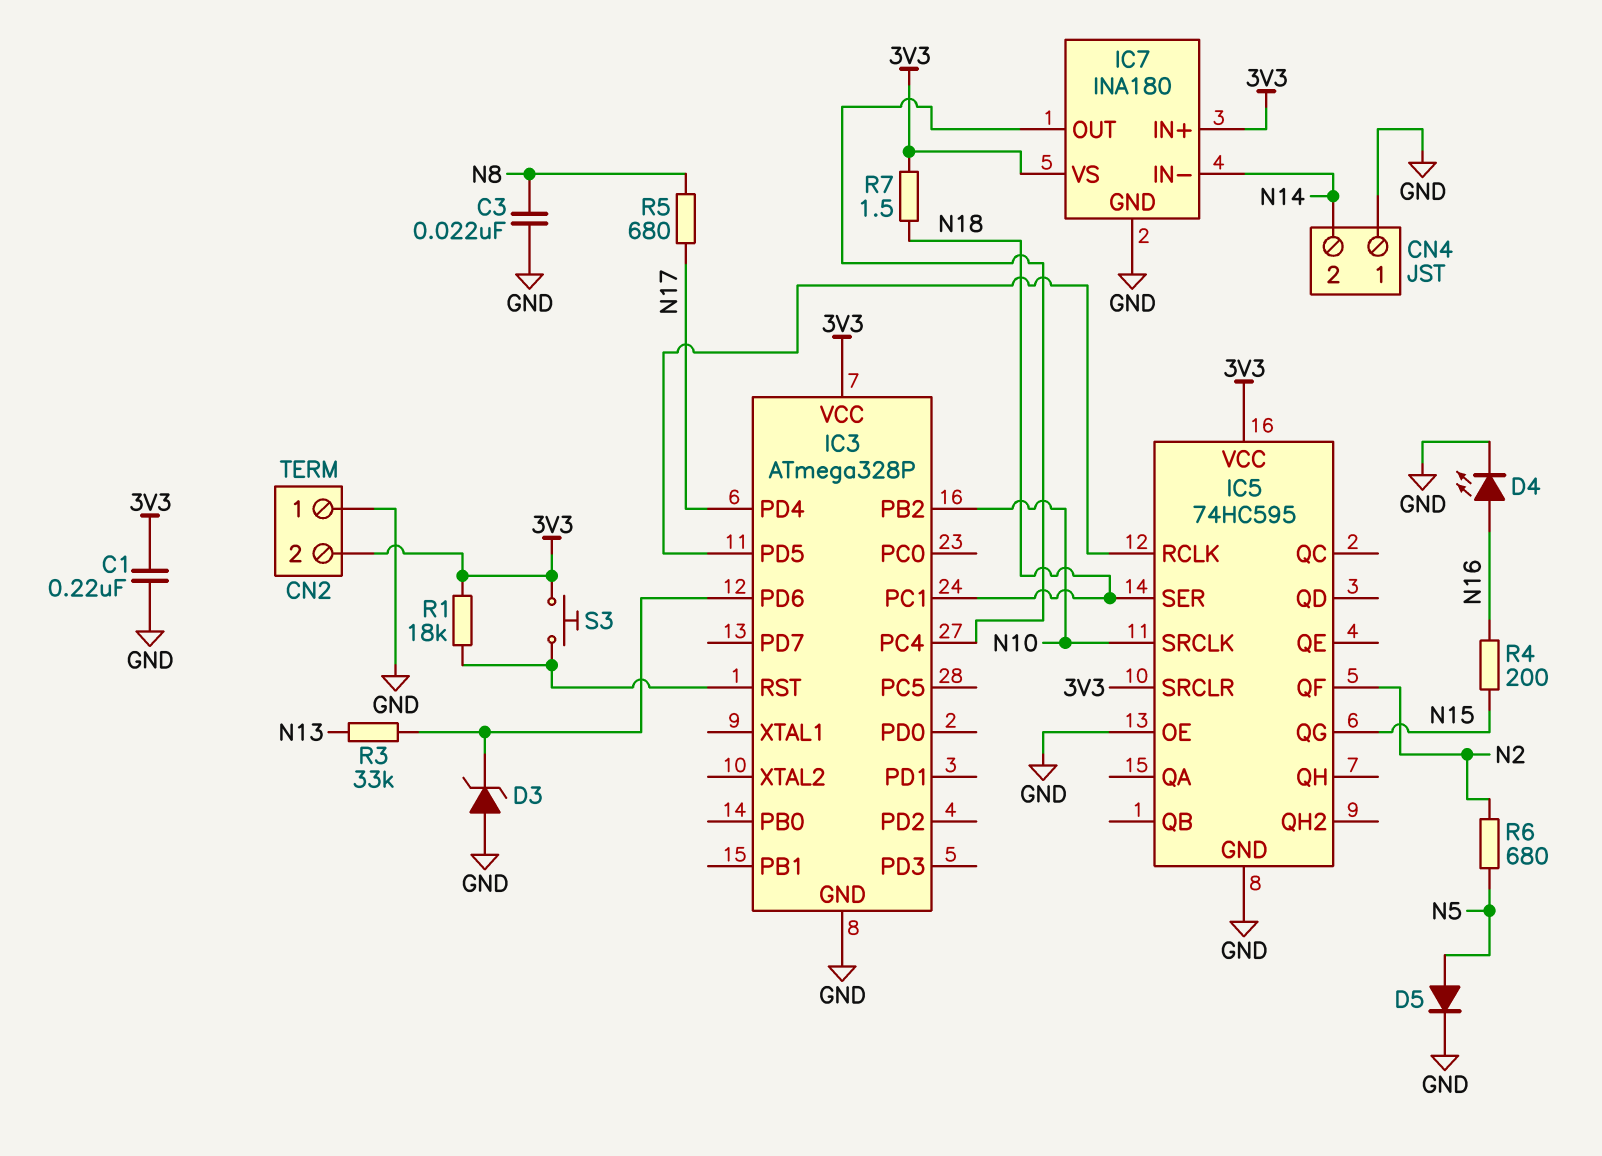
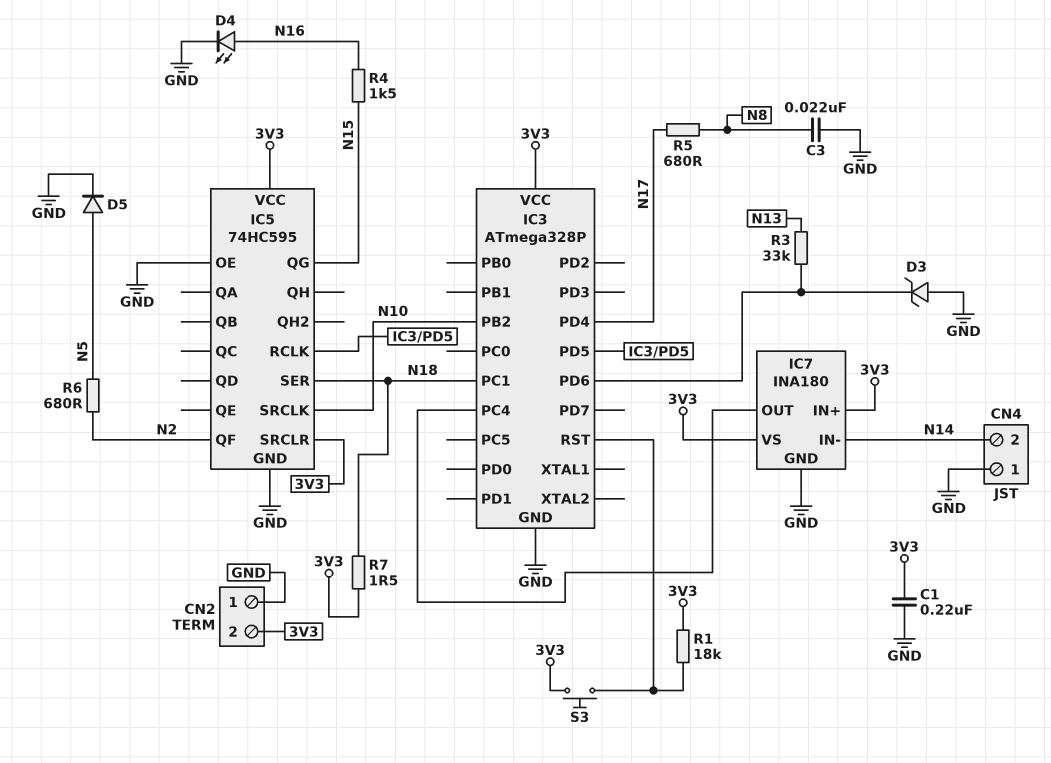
R4: 200 (N15, N16) -> 1.5k (N15, N16)

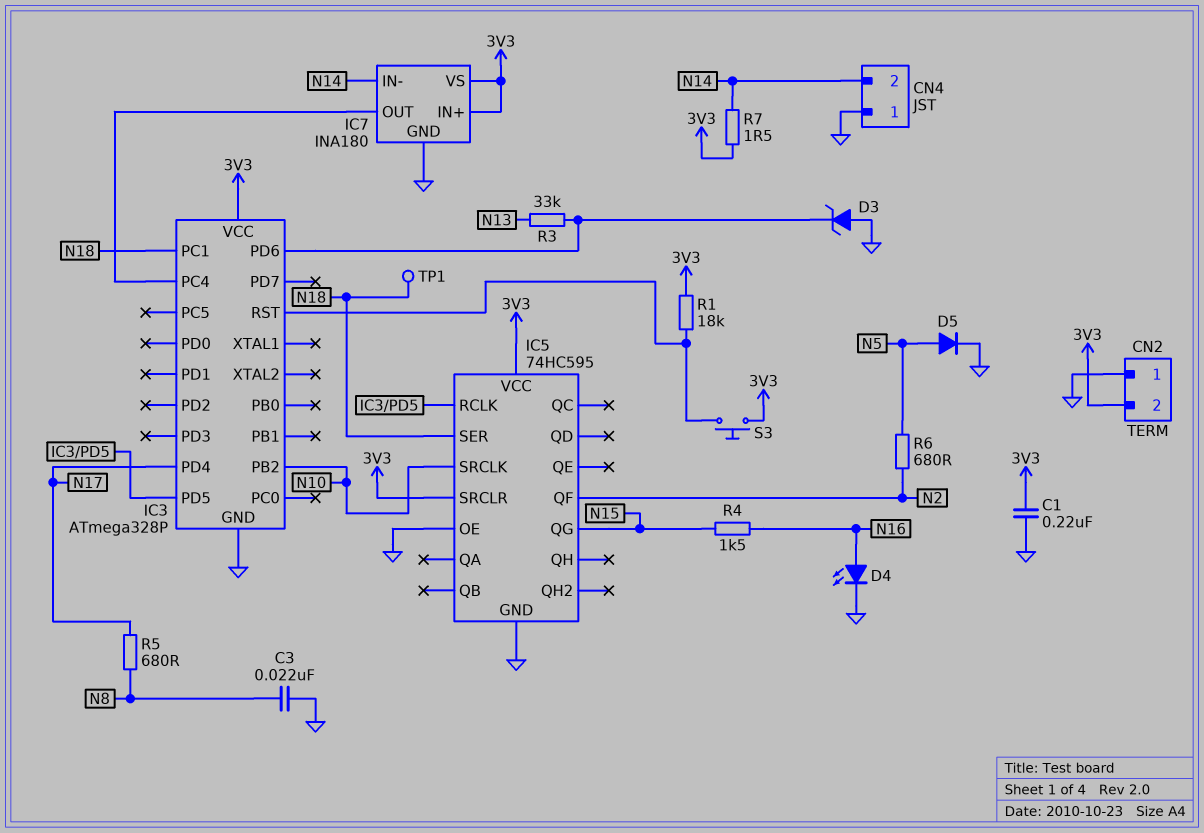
R7: 1.5 (3V3, N18) -> 1.5 (3V3, N14)
TP1: none -> test point (N18)

